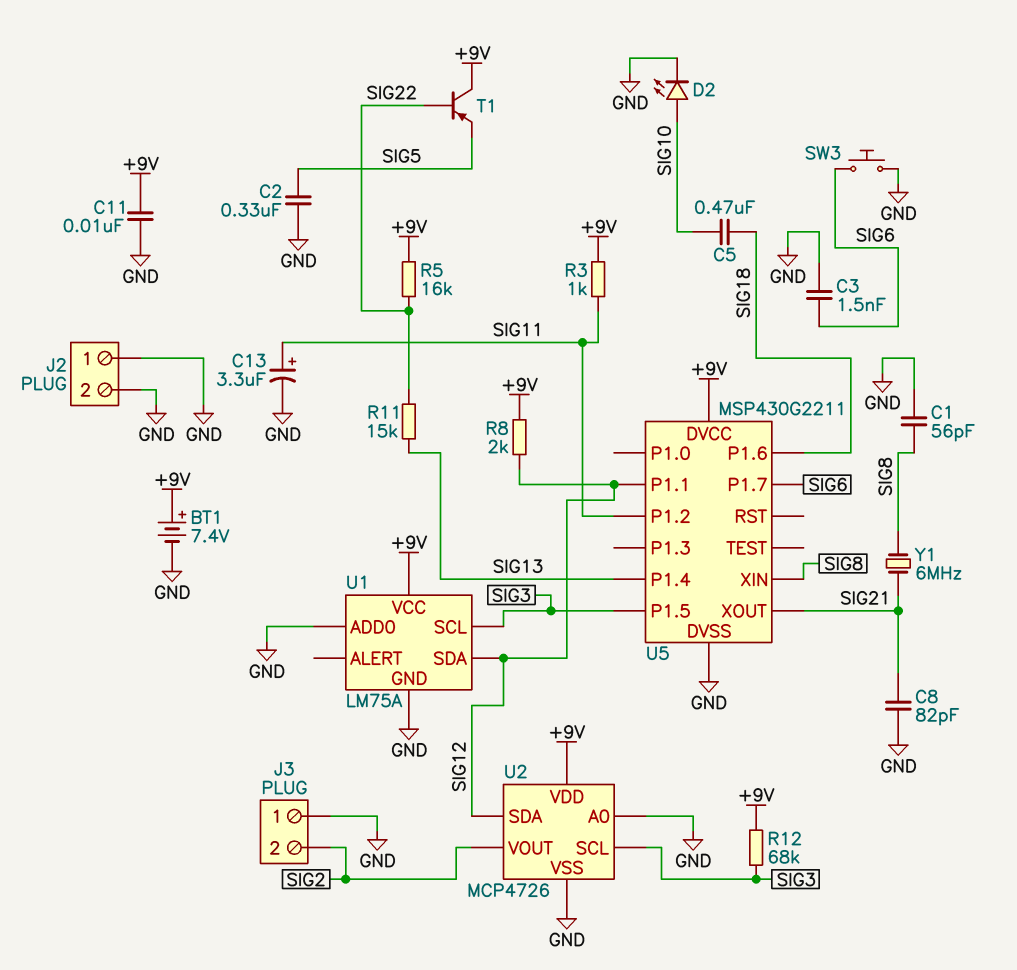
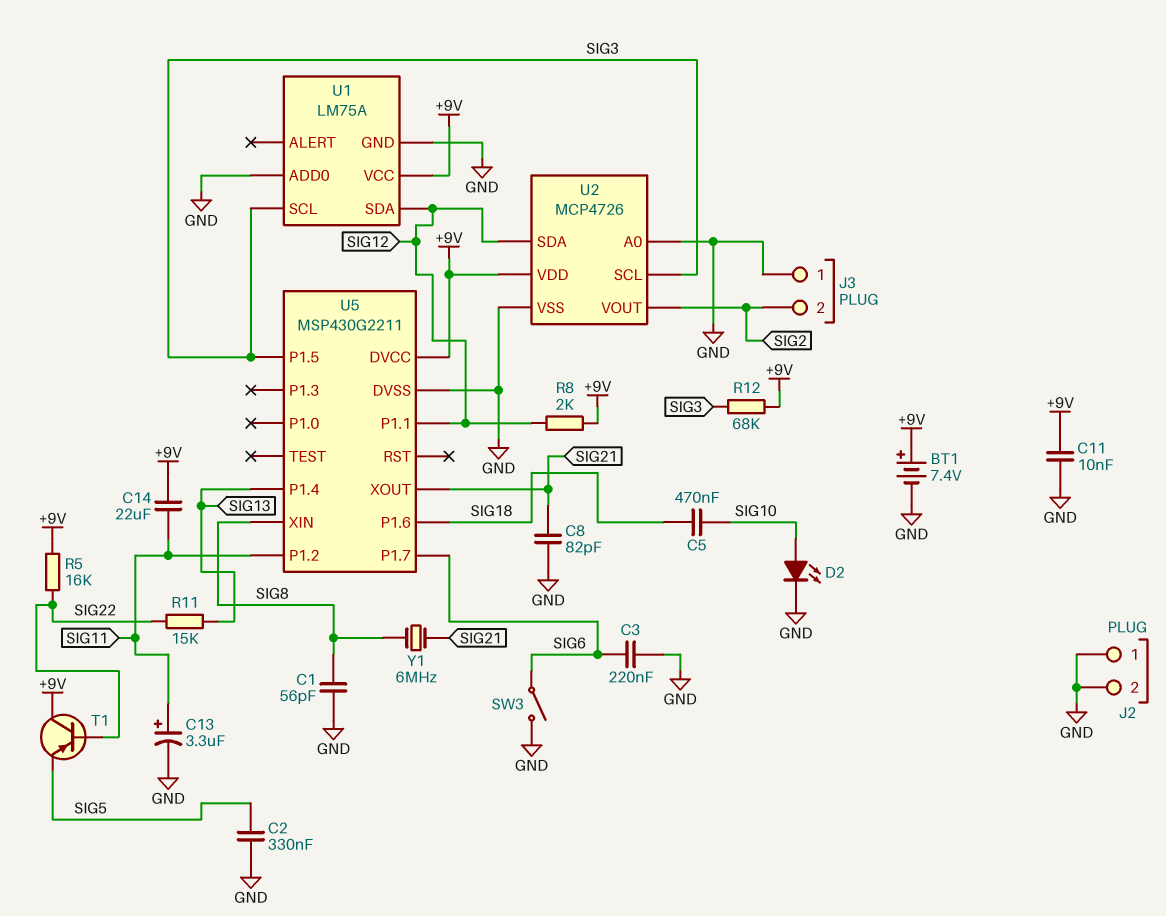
C3: 1.5nF (GND, SIG6) -> 220nF (GND, SIG6)
C14: none -> 22uF (+9V, SIG11)
R3: 1k (+9V, SIG11) -> none
SW3: button (GND, SIG6) -> switch (GND, SIG6)

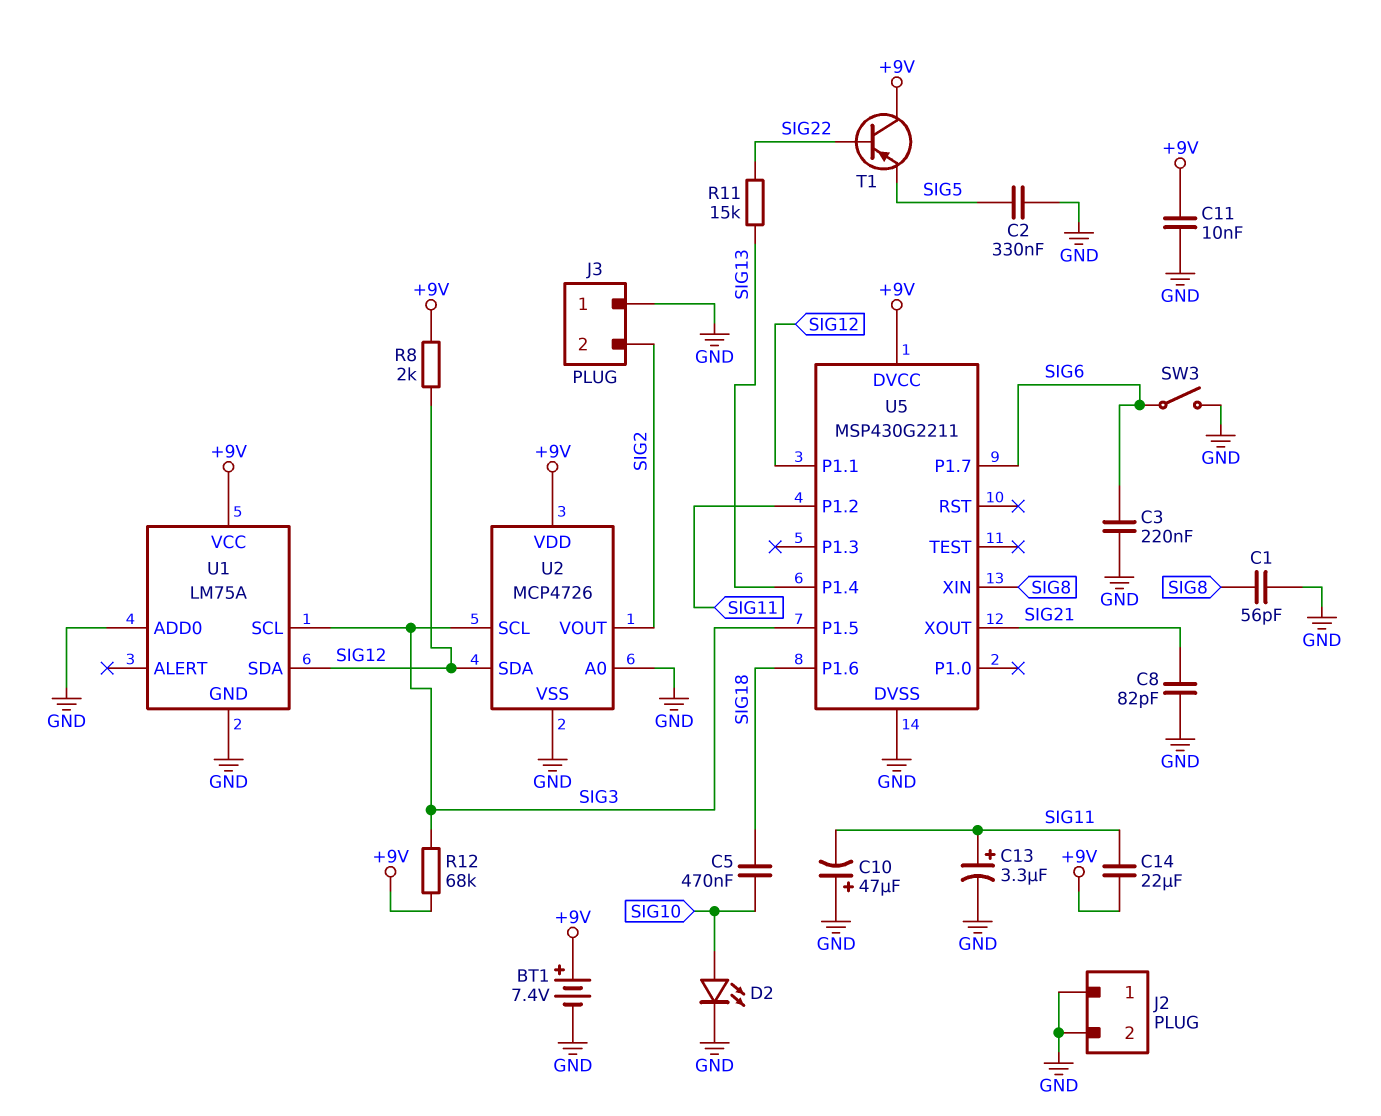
C10: none -> 47uF (plus GND, minus SIG11)
R5: 16k (+9V, SIG22) -> none
Y1: 6MHz (SIG8, SIG21) -> none

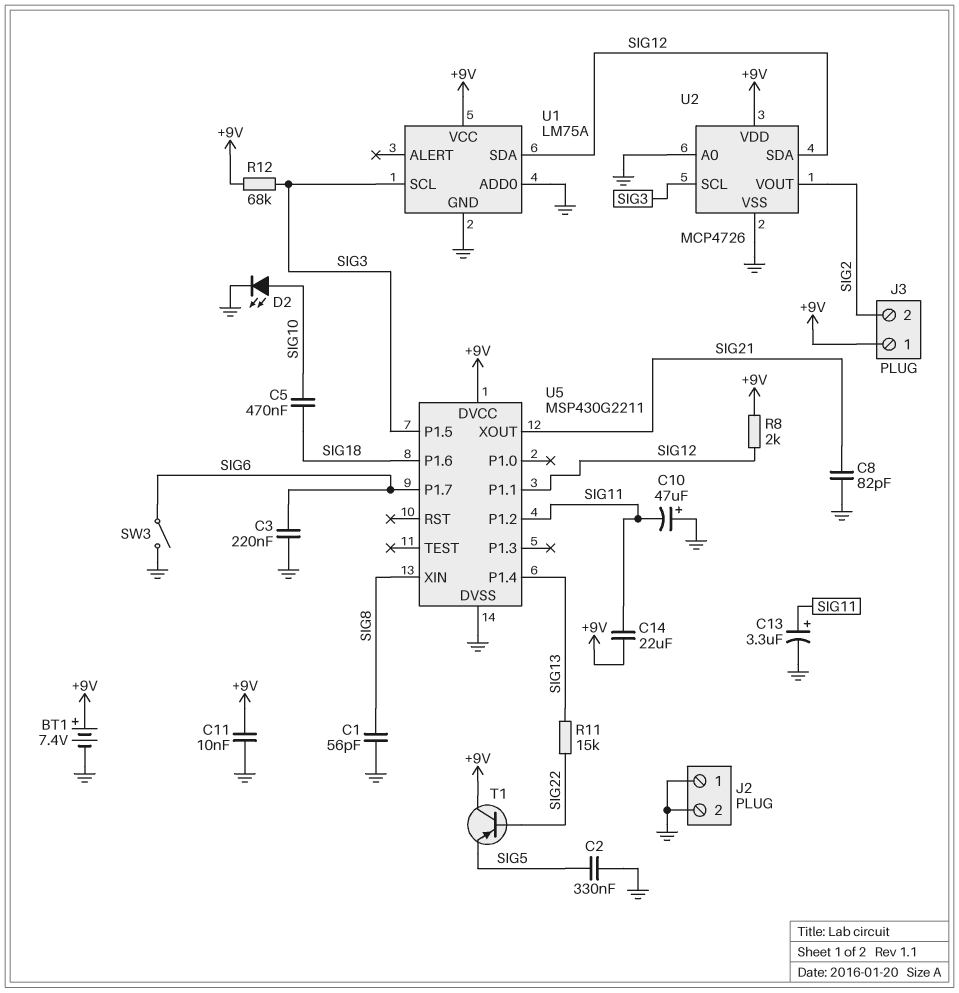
J3 pin 1: GND -> +9V

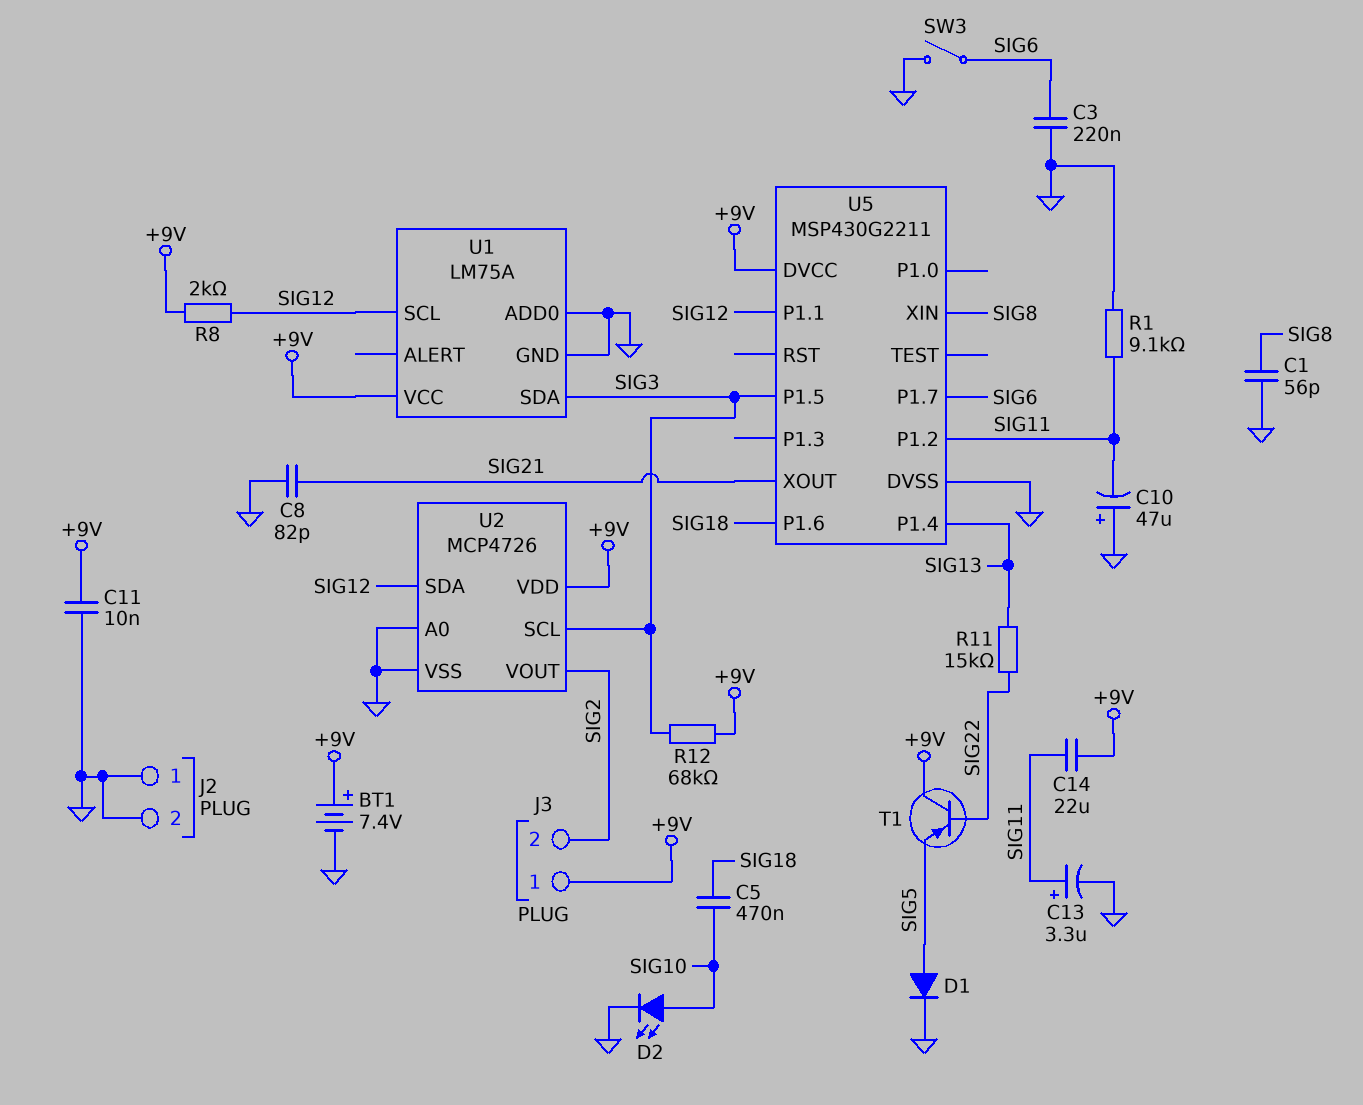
C2: 330nF (GND, SIG5) -> none
D1: none -> diode (A SIG5, K GND)
R1: none -> 9.1k (GND, SIG11)
U1 pin SCL: SIG3 -> SIG12
U1 pin SDA: SIG12 -> SIG3

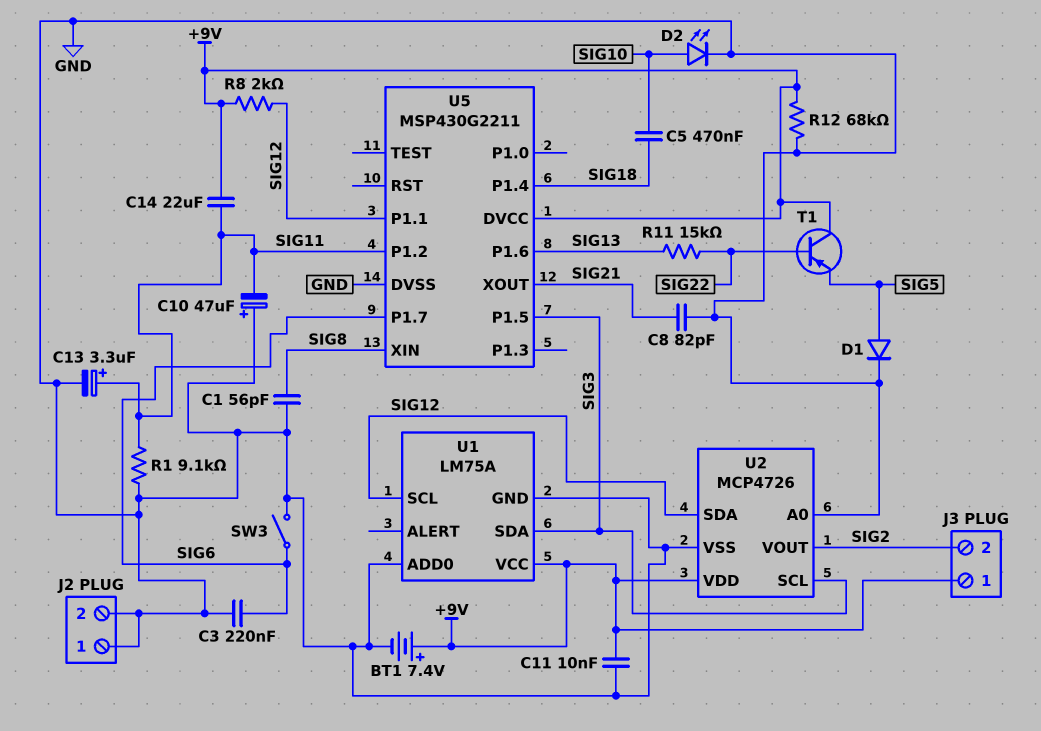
R12: 68k (+9V, SIG3) -> 68k (+9V, GND)
U5 pin P1.4: SIG13 -> SIG18
U5 pin P1.6: SIG18 -> SIG13

